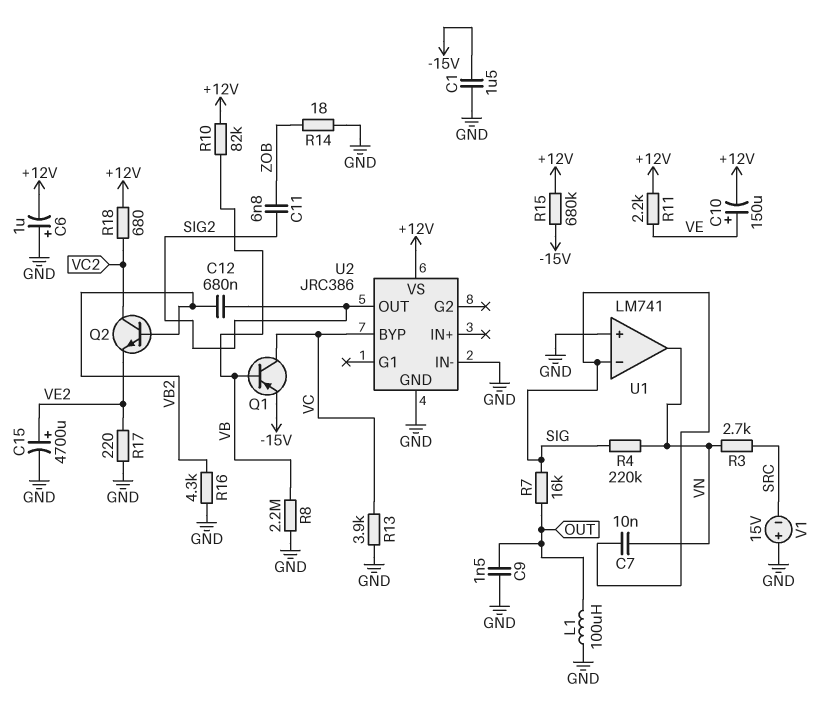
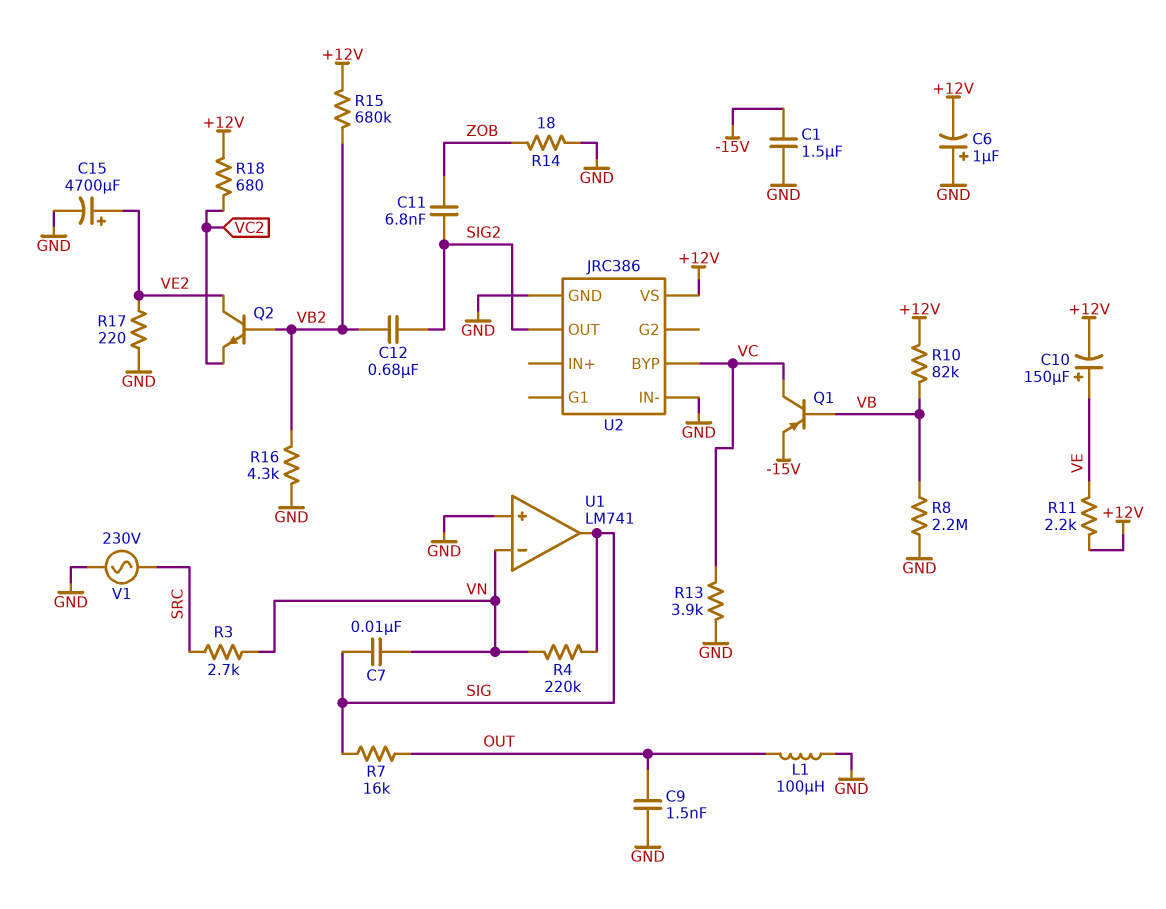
Q2: NPN (B VB2, C VC2, E VE2) -> NPN (B VB2, C VE2, E VC2)
R15: 680k (+12V, -15V) -> 680k (+12V, VB2)
U1 pin in-: SIG -> VN
U1 pin out: VN -> SIG
V1: 15V (plus GND, minus SRC) -> AC 230V (GND, SRC)

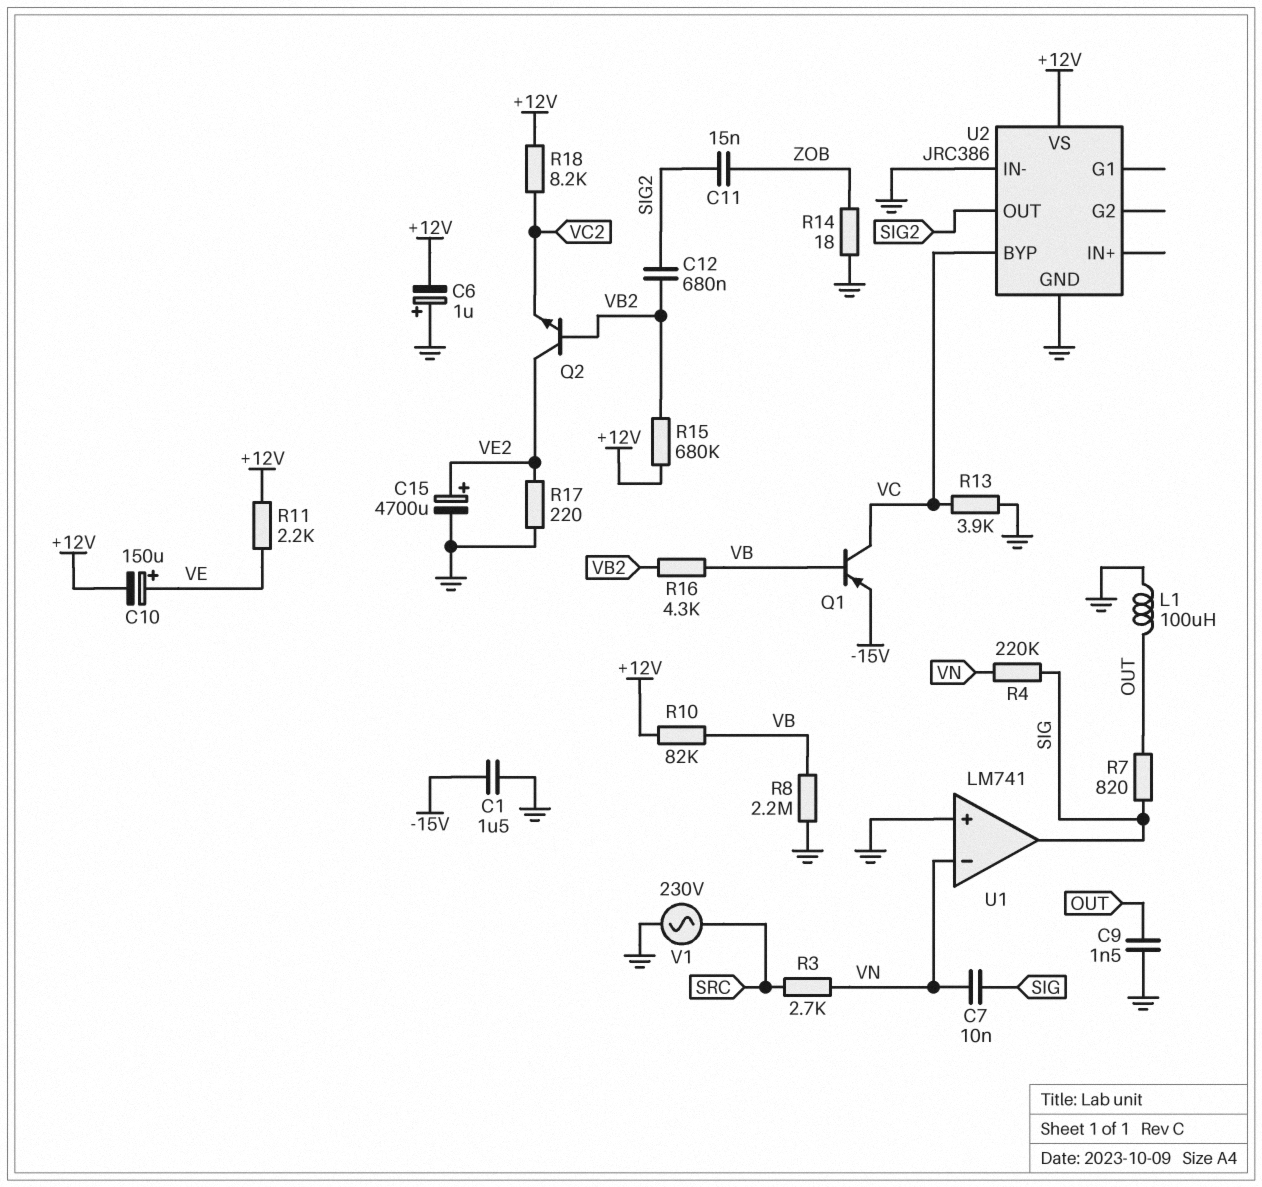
C11: 6.8nF (SIG2, ZOB) -> 15nF (SIG2, ZOB)
R7: 16k (OUT, SIG) -> 820 (OUT, SIG)
R16: 4.3k (GND, VB2) -> 4.3k (VB, VB2)
R18: 680 (+12V, VC2) -> 8.2k (+12V, VC2)

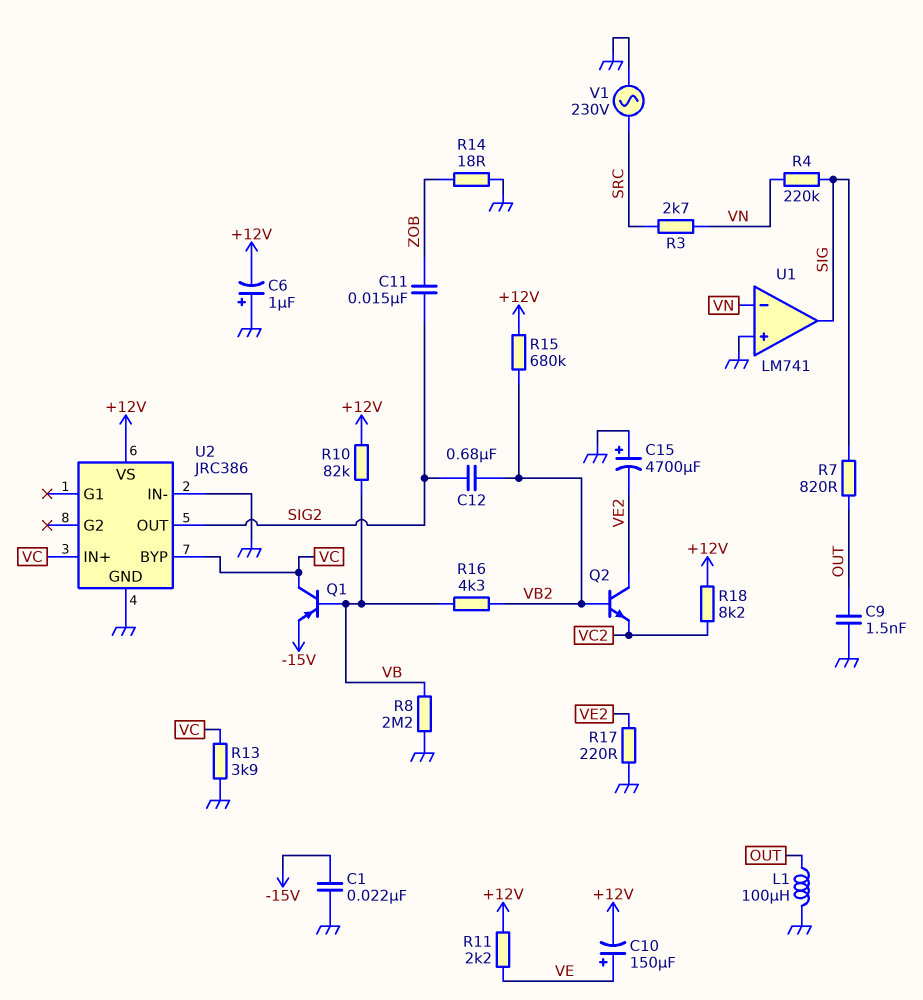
C1: 1.5uF (-15V, GND) -> 22nF (-15V, GND)
C7: 10nF (SIG, VN) -> none
C15: 4700uF (plus VE2, minus GND) -> 4700uF (plus GND, minus VE2)
U2 pin IN+: none -> VC

